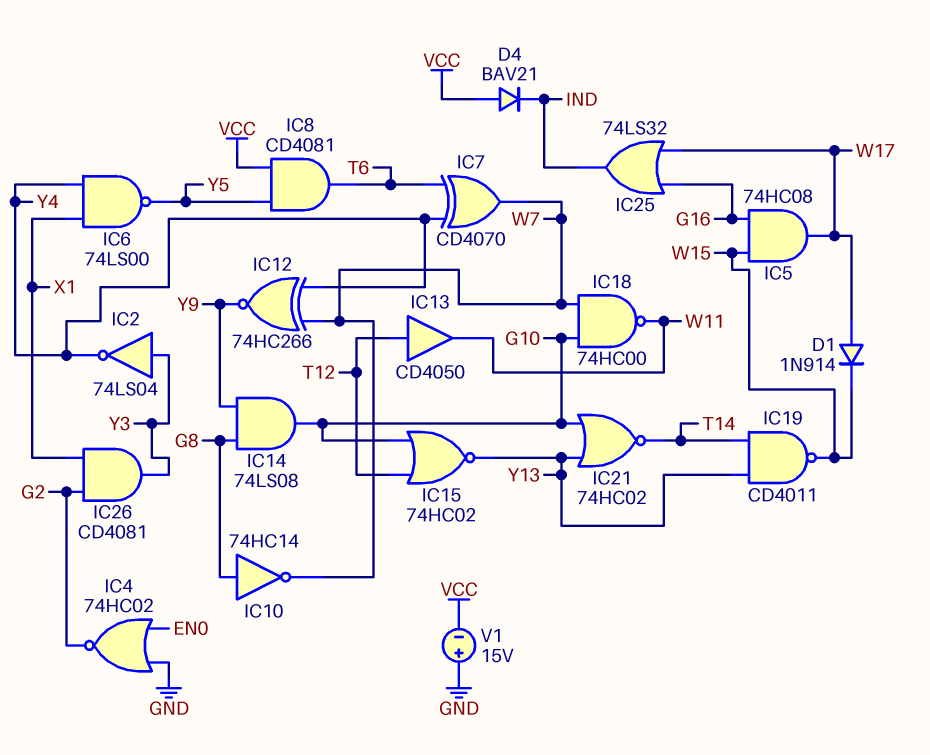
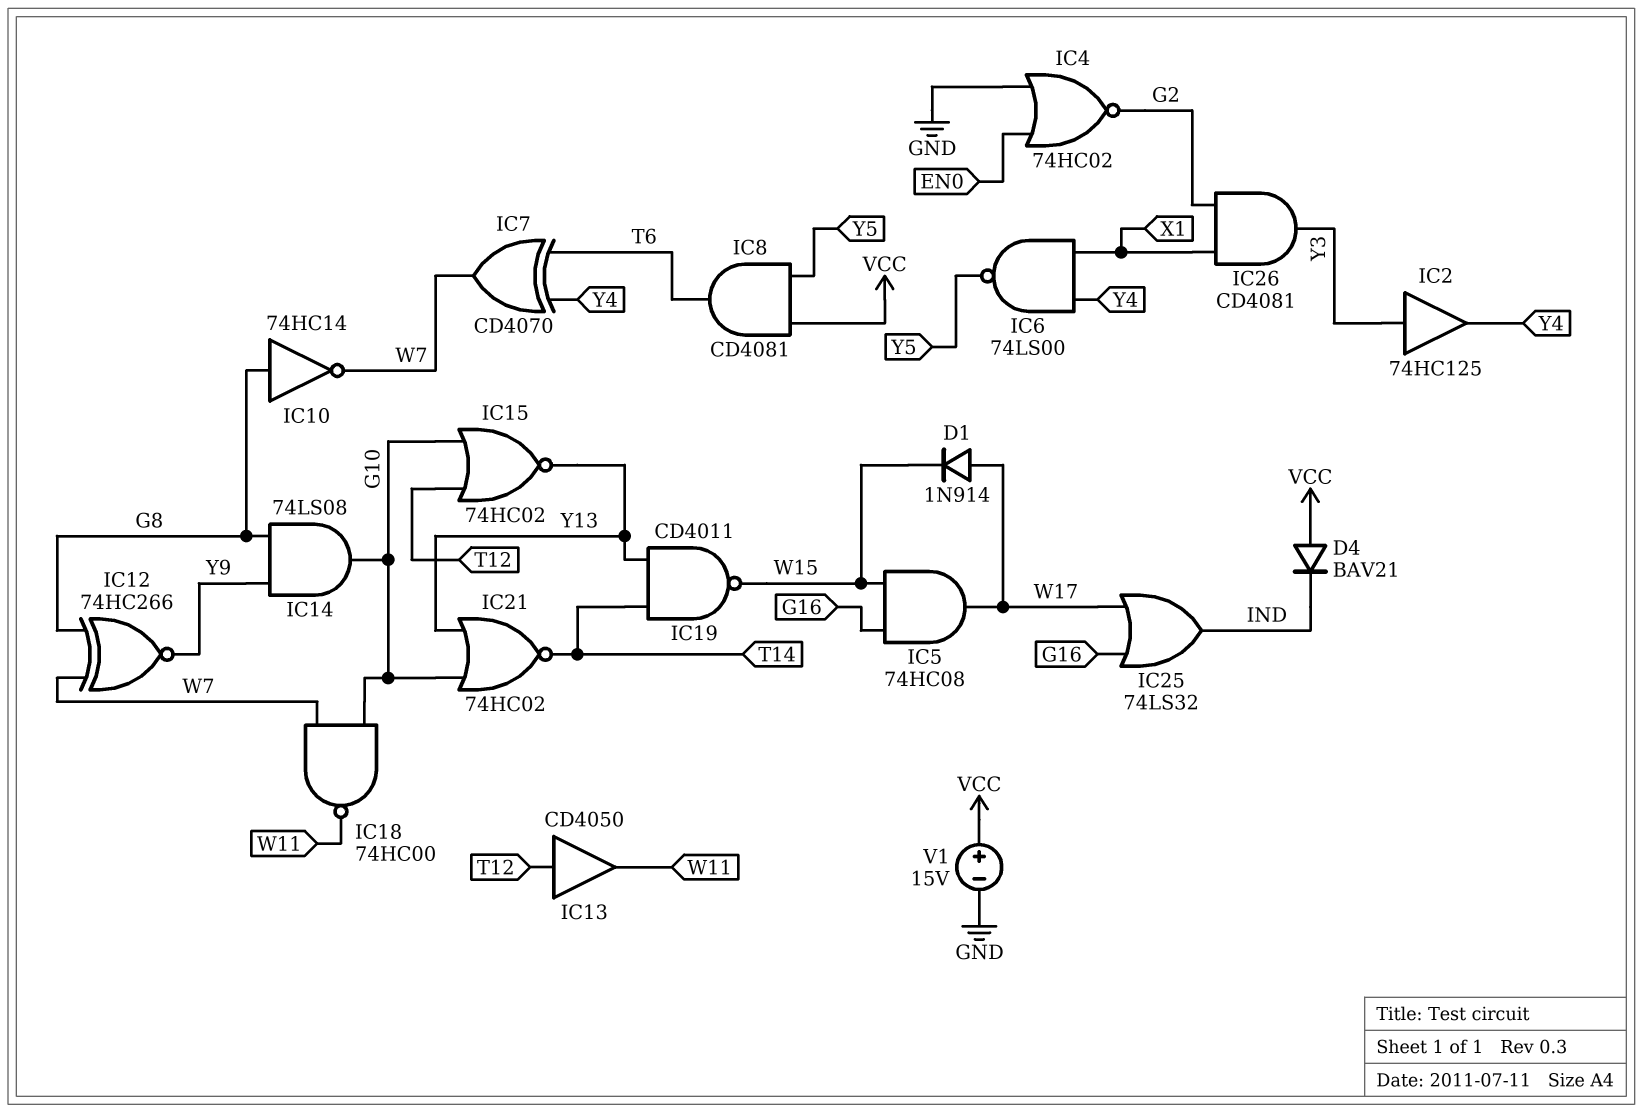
IC2: NOT 74LS04 (in Y3, out Y4) -> buffer 74HC125 (in Y3, out Y4)
IC12: XNOR 74HC266 (in W7, in Y4, out Y9) -> XNOR 74HC266 (in G8, in W7, out Y9)
V1: 15V (plus GND, minus VCC) -> 15V (plus VCC, minus GND)

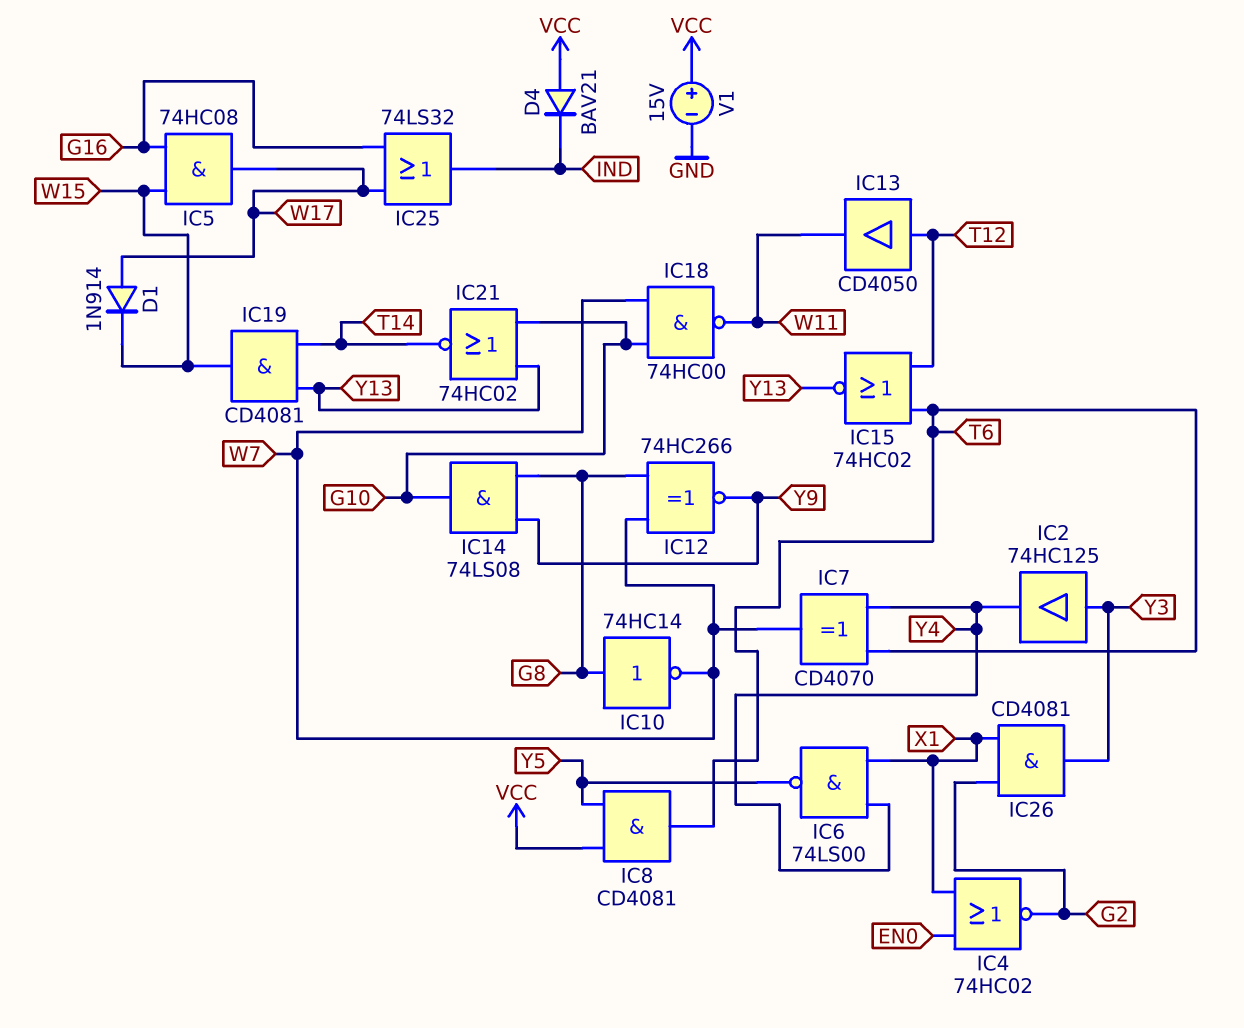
IC4: NOR 74HC02 (in EN0, in GND, out G2) -> NOR 74HC02 (in EN0, in X1, out G2)
IC15: NOR 74HC02 (in G10, in T12, out Y13) -> NOR 74HC02 (in T6, in T12, out Y13)
IC19: NAND CD4011 (in T14, in Y13, out W15) -> AND CD4081 (in T14, in Y13, out W15)

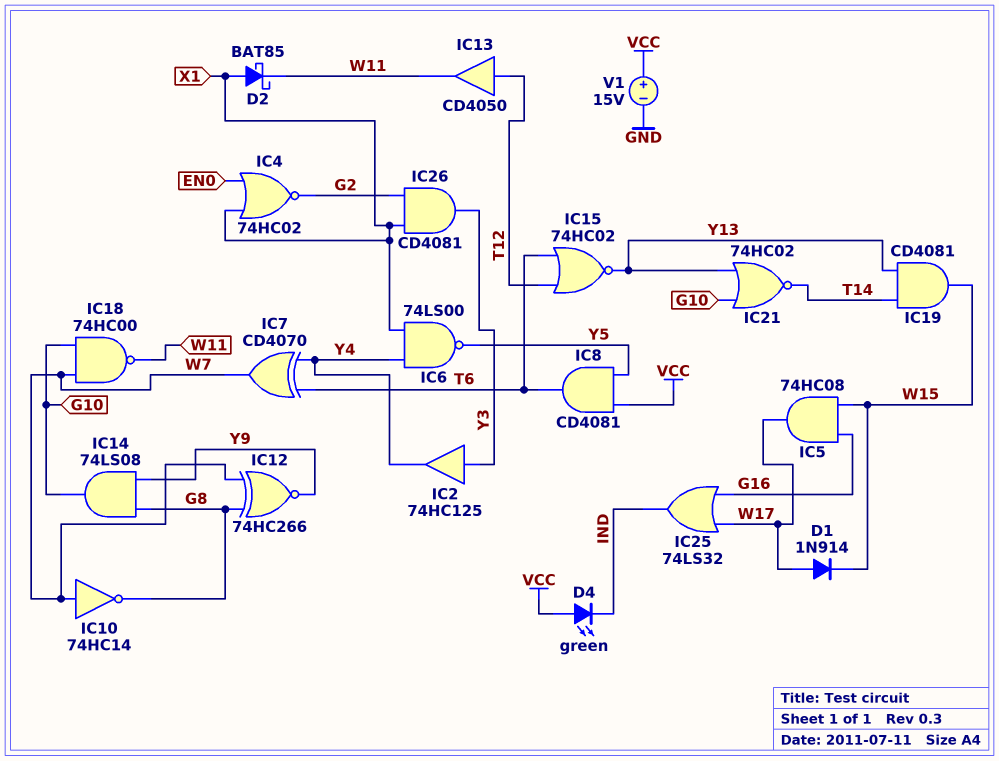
D2: none -> schottky BAT85 (A X1, K W11)
D4: diode BAV21 (A VCC, K IND) -> LED green (A VCC, K IND)
IC10: NOT 74HC14 (in G8, out W7) -> NOT 74HC14 (in W7, out G8)

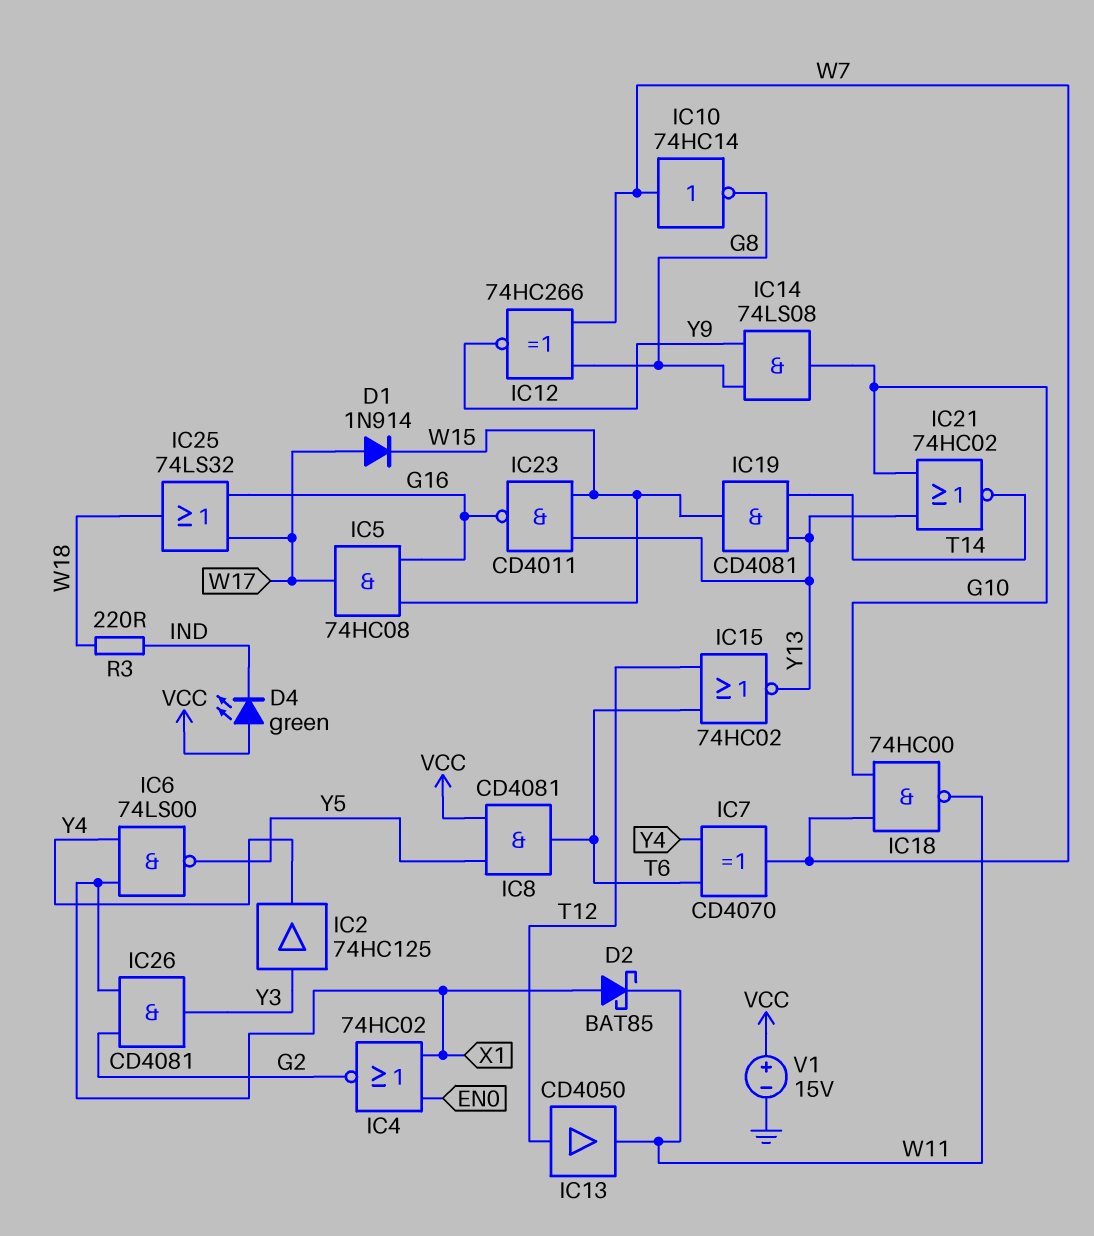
IC23: none -> NAND CD4011 (in W15, in Y13, out G16)
IC25: OR 74LS32 (in G16, in W17, out IND) -> OR 74LS32 (in G16, in W17, out W18)
R3: none -> 220 (IND, W18)

